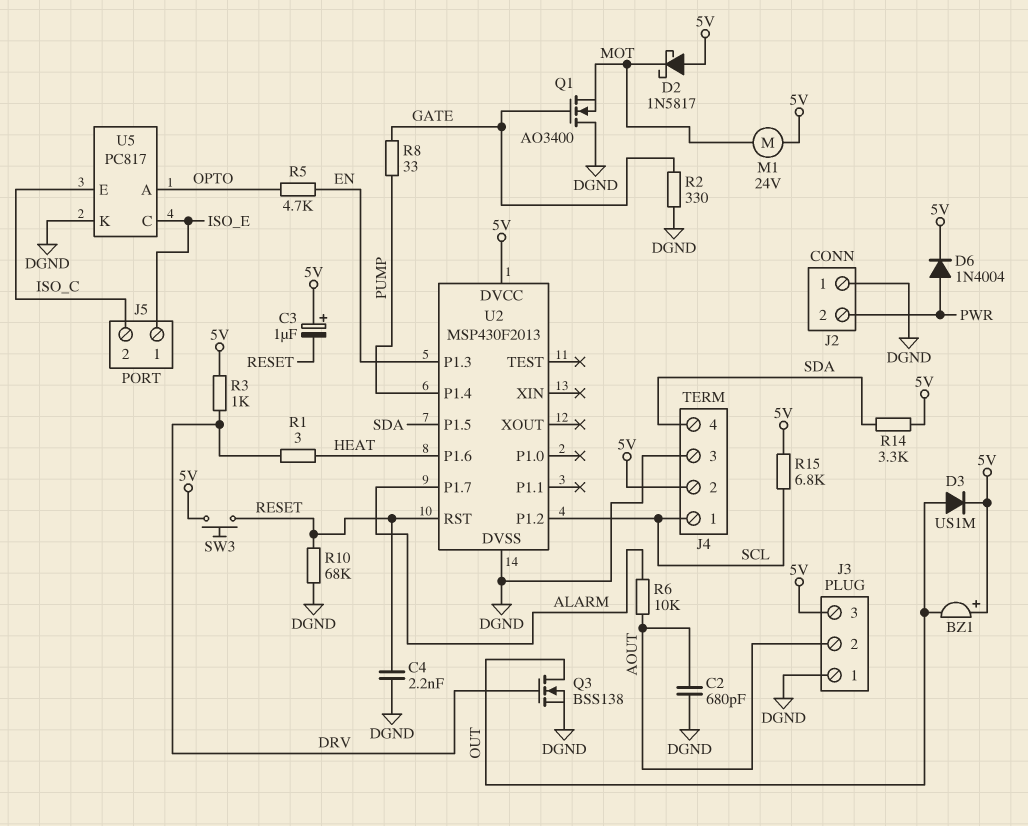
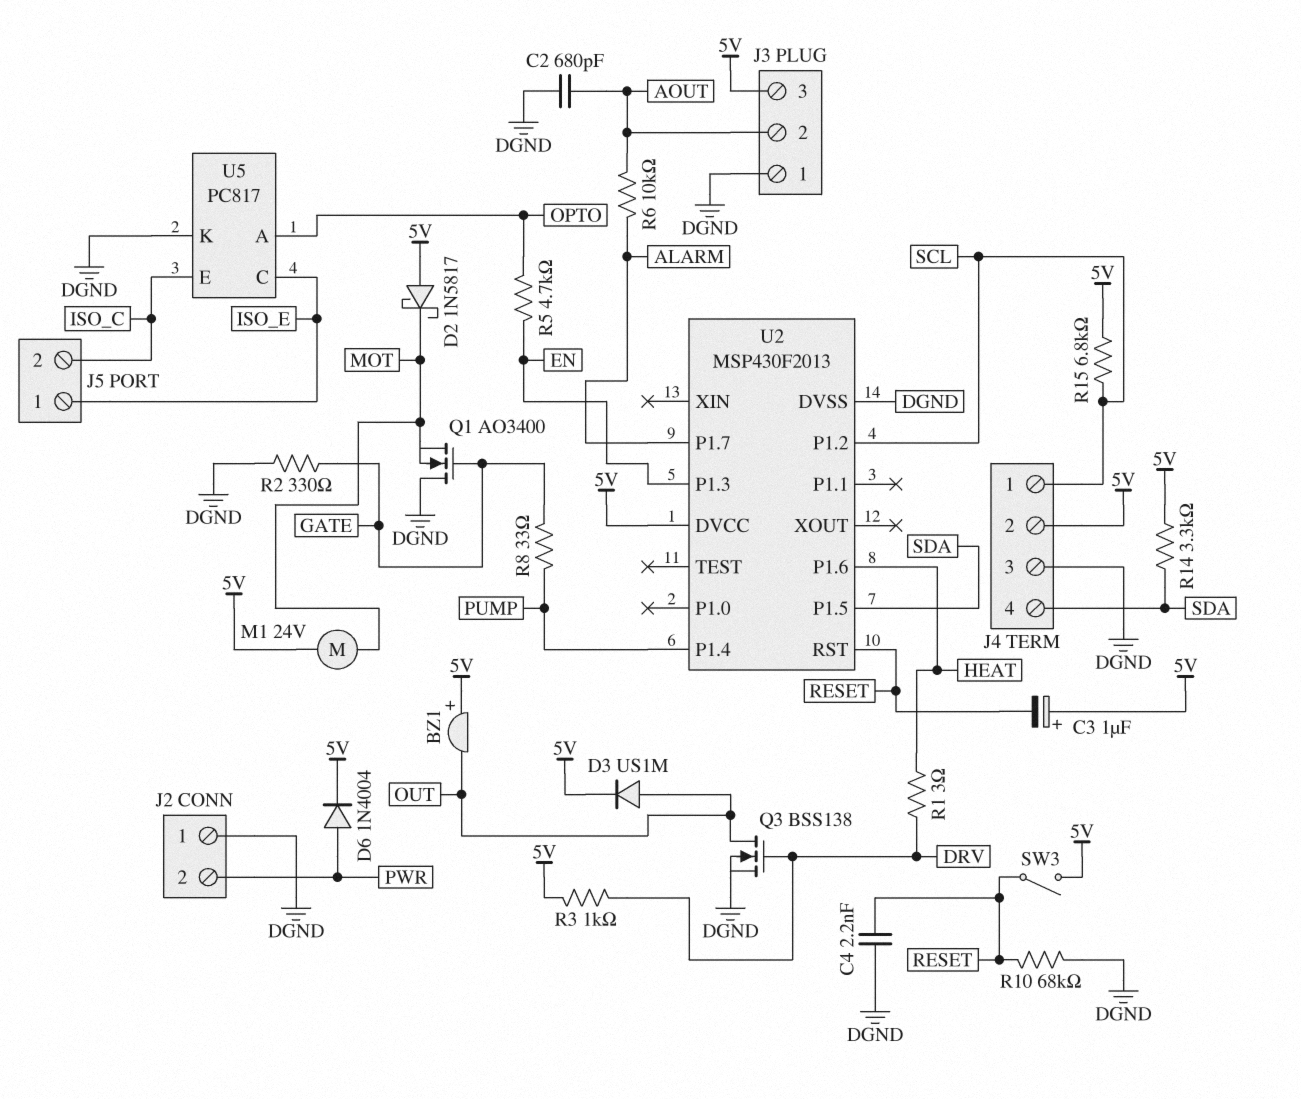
SW3: button (5V, RESET) -> switch (5V, RESET)

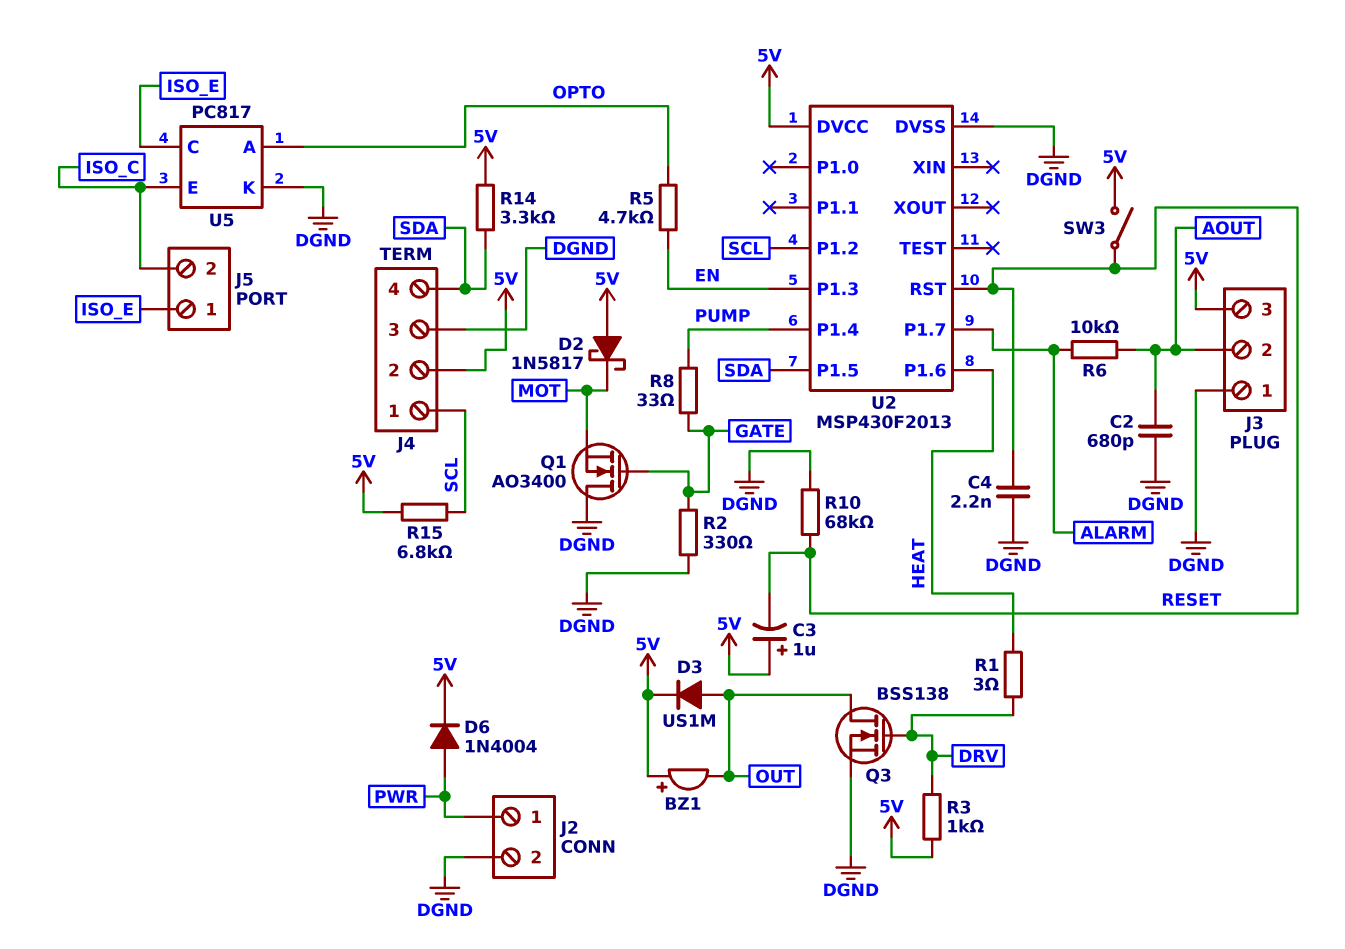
J2 pin 1: DGND -> PWR
J2 pin 2: PWR -> DGND
M1: motor 24V (5V, MOT) -> none

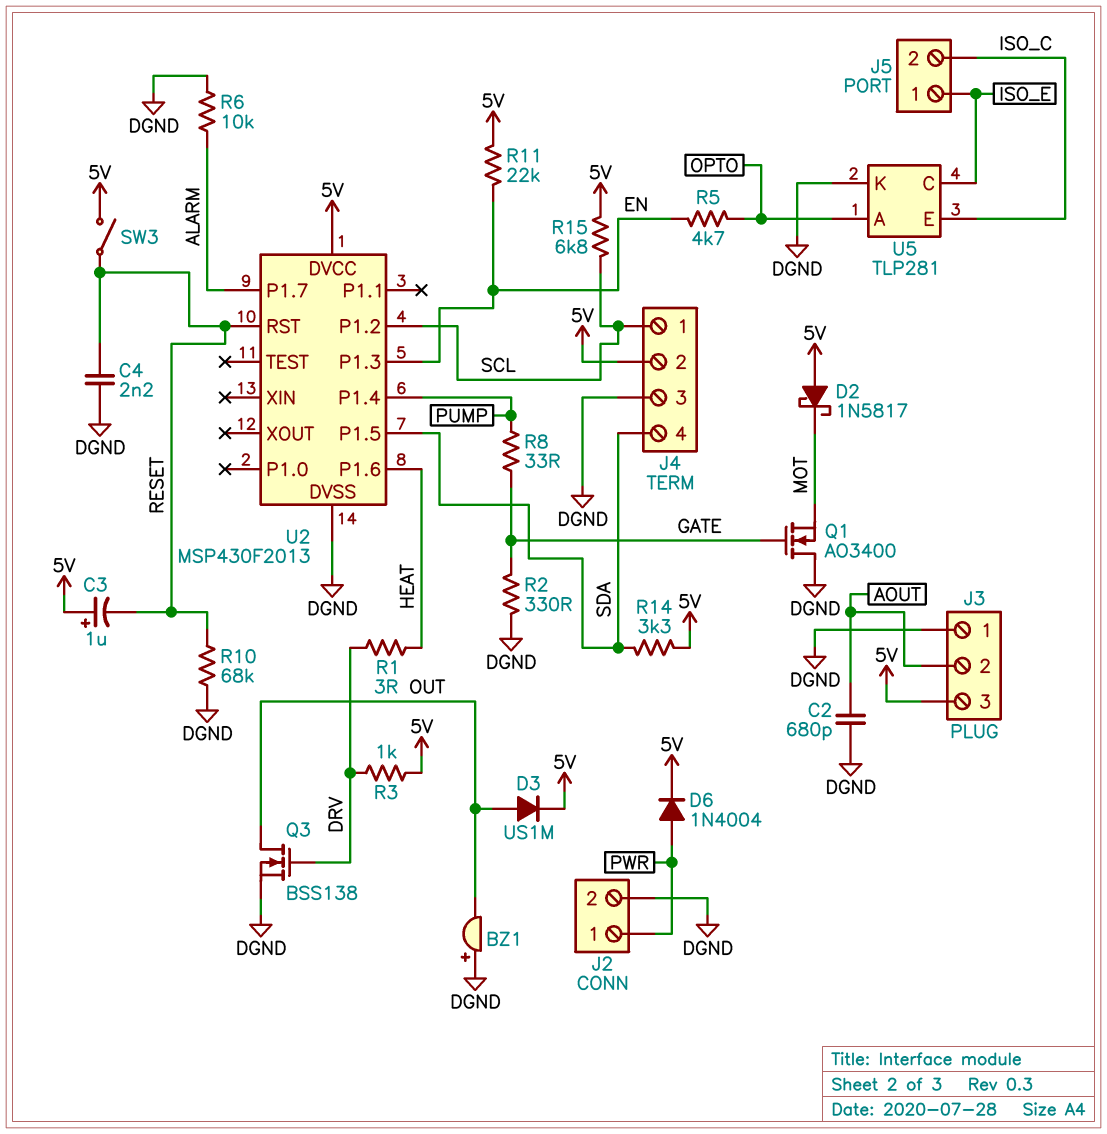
BZ1: buzzer (plus 5V, minus OUT) -> buzzer (plus DGND, minus OUT)
R6: 10k (ALARM, AOUT) -> 10k (ALARM, DGND)
R11: none -> 22k (5V, EN)
U5: PC817 -> TLP281

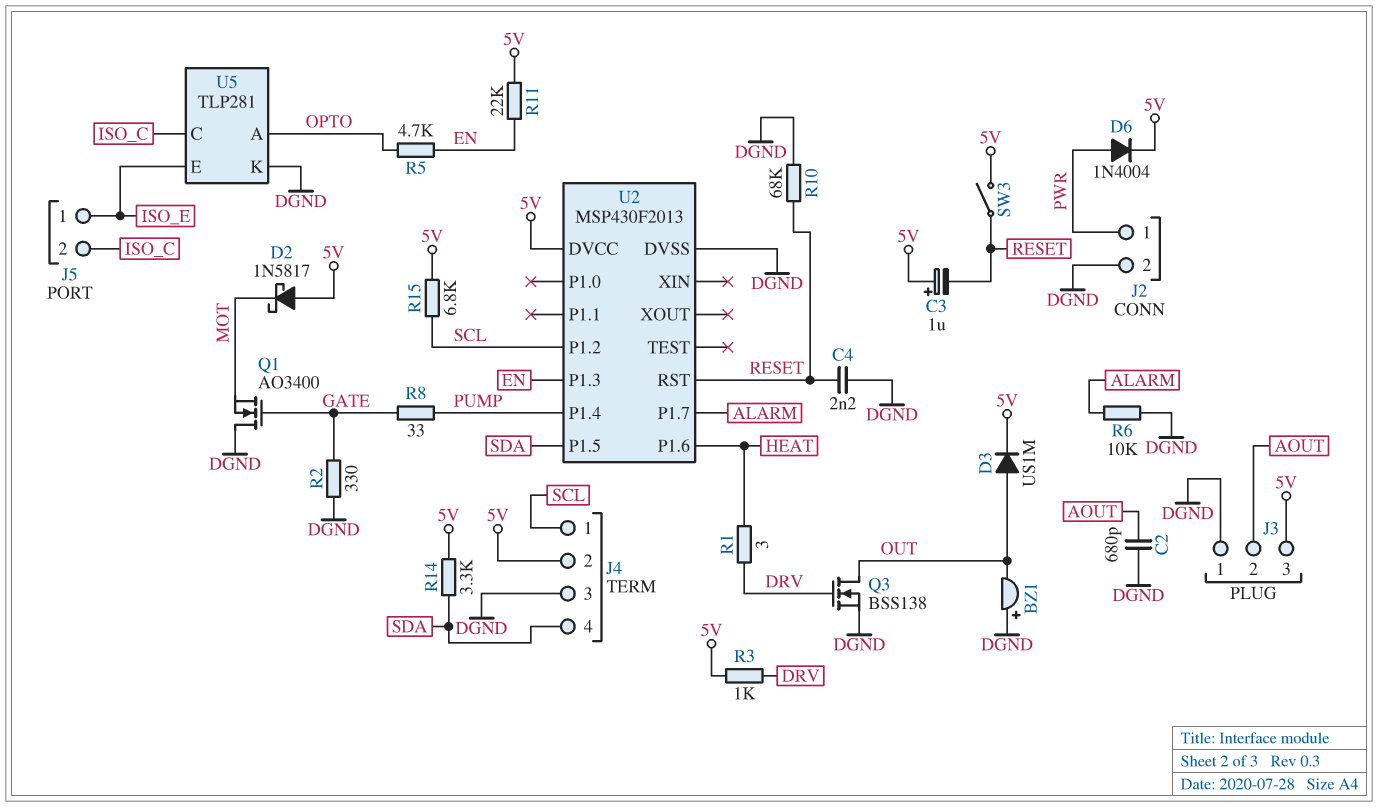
U5 pin C: ISO_E -> ISO_C
U5 pin E: ISO_C -> ISO_E

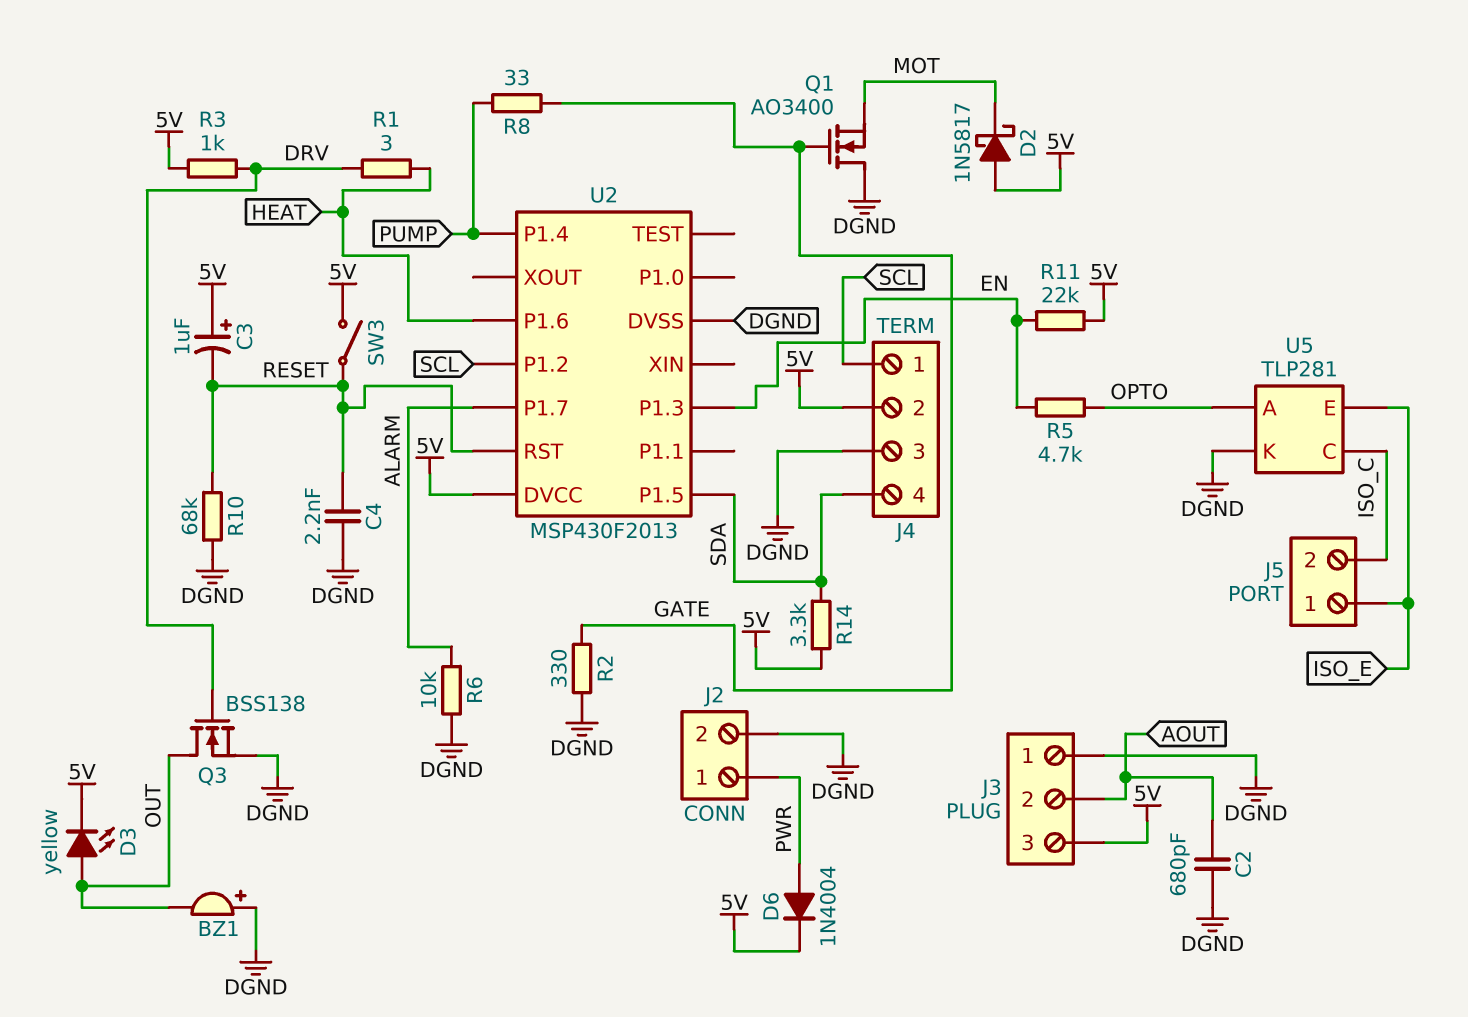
D3: diode US1M (A OUT, K 5V) -> LED yellow (A OUT, K 5V)
R15: 6.8k (5V, SCL) -> none

